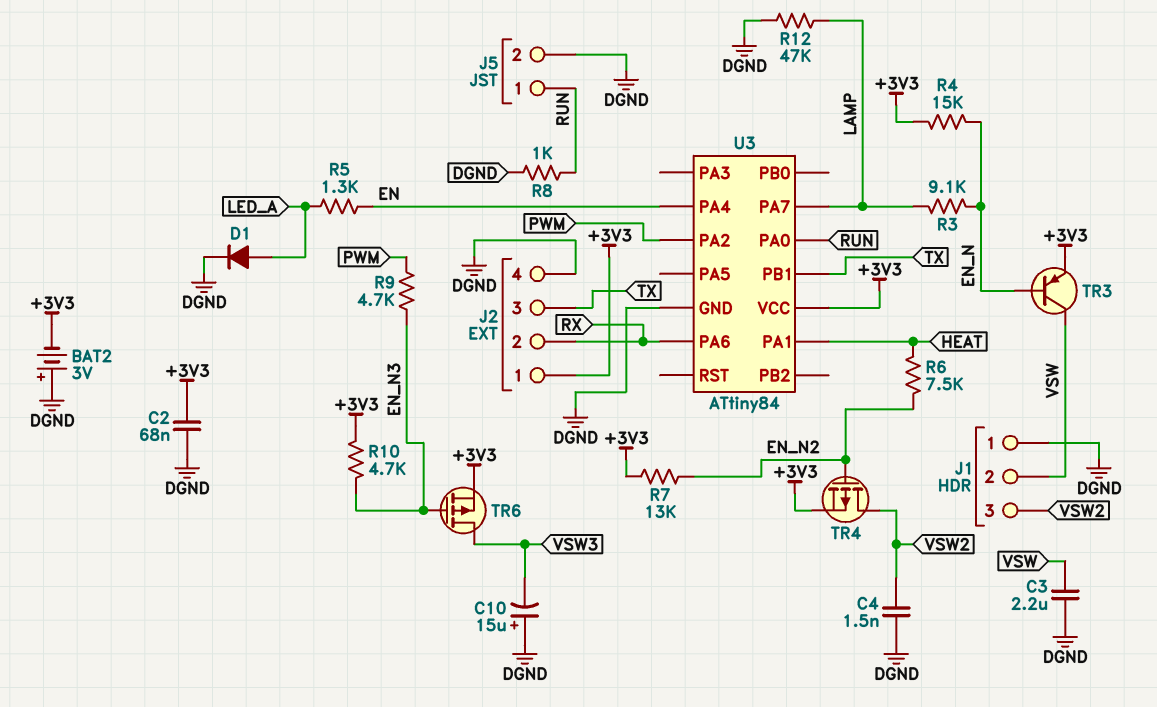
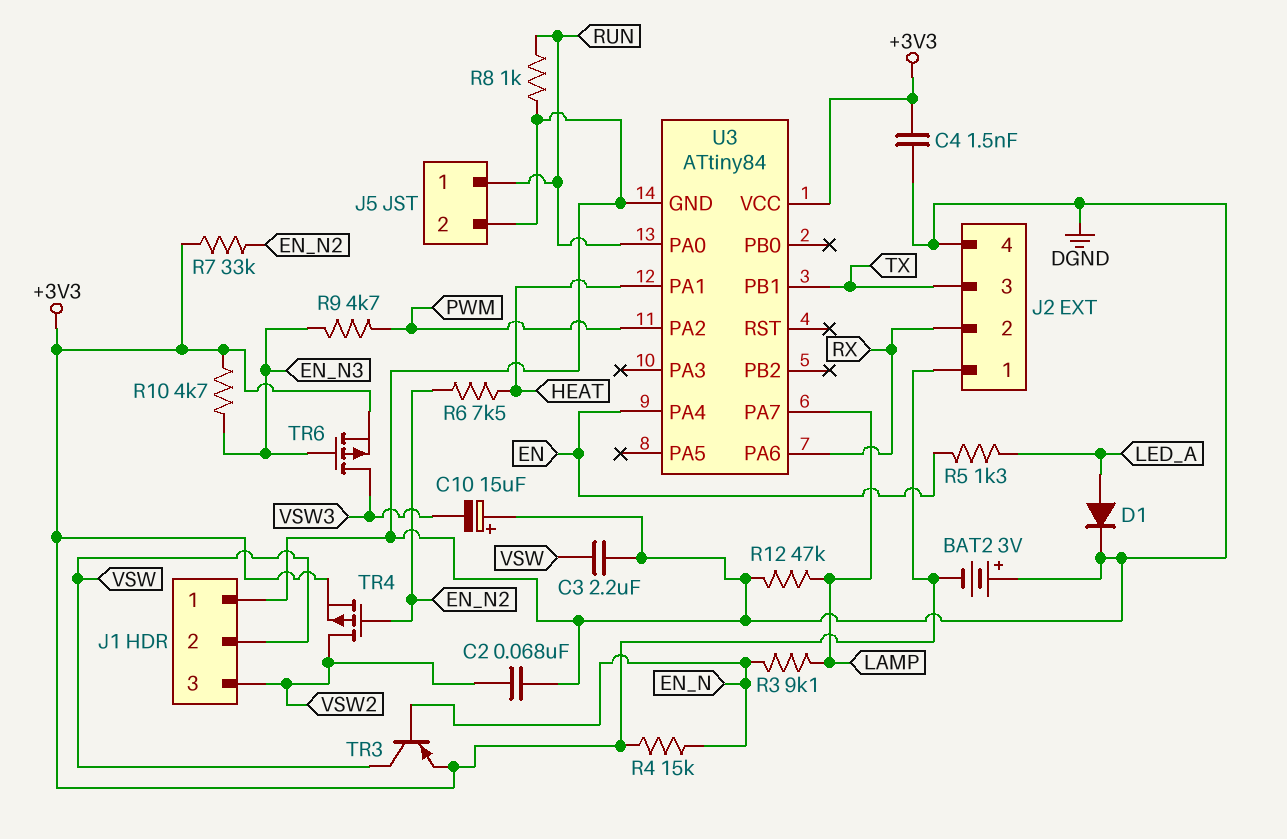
C2: 68nF (+3V3, DGND) -> 68nF (DGND, VSW2)
C4: 1.5nF (DGND, VSW2) -> 1.5nF (+3V3, DGND)
R7: 13k (+3V3, EN_N2) -> 33k (+3V3, EN_N2)

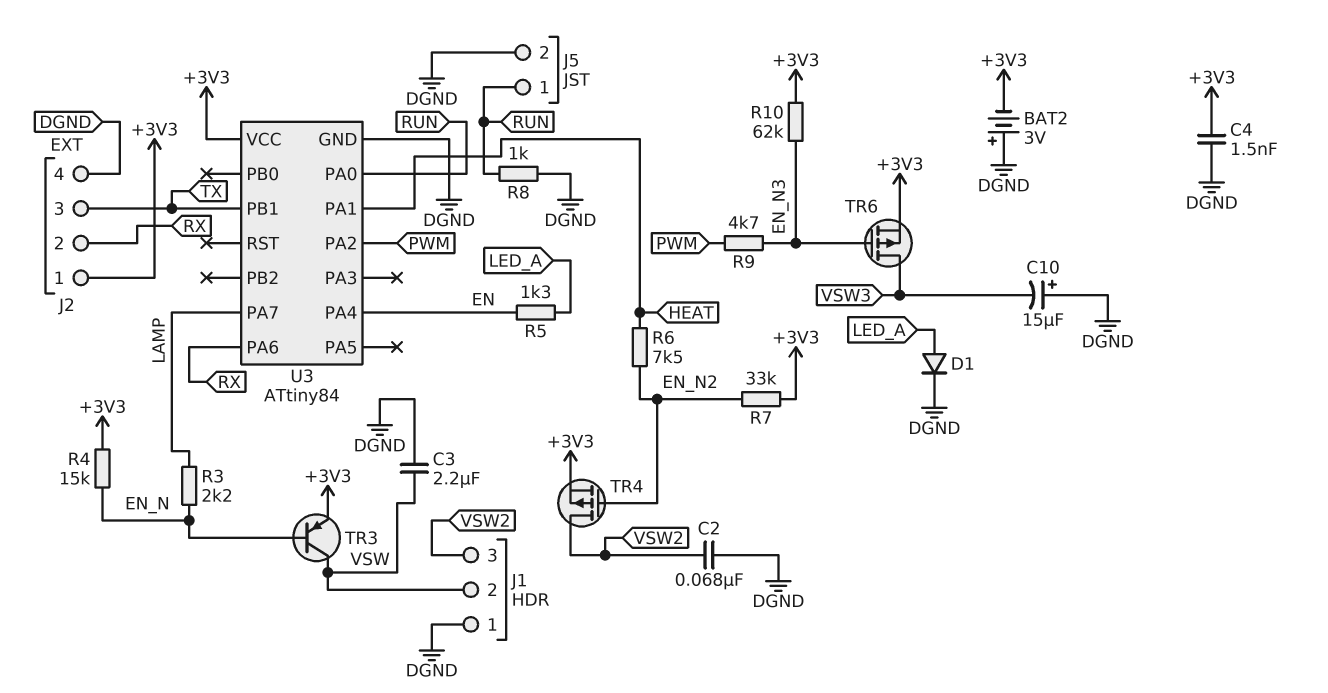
R3: 9.1k (EN_N, LAMP) -> 2.2k (EN_N, LAMP)
R10: 4.7k (+3V3, EN_N3) -> 62k (+3V3, EN_N3)
R12: 47k (DGND, LAMP) -> none

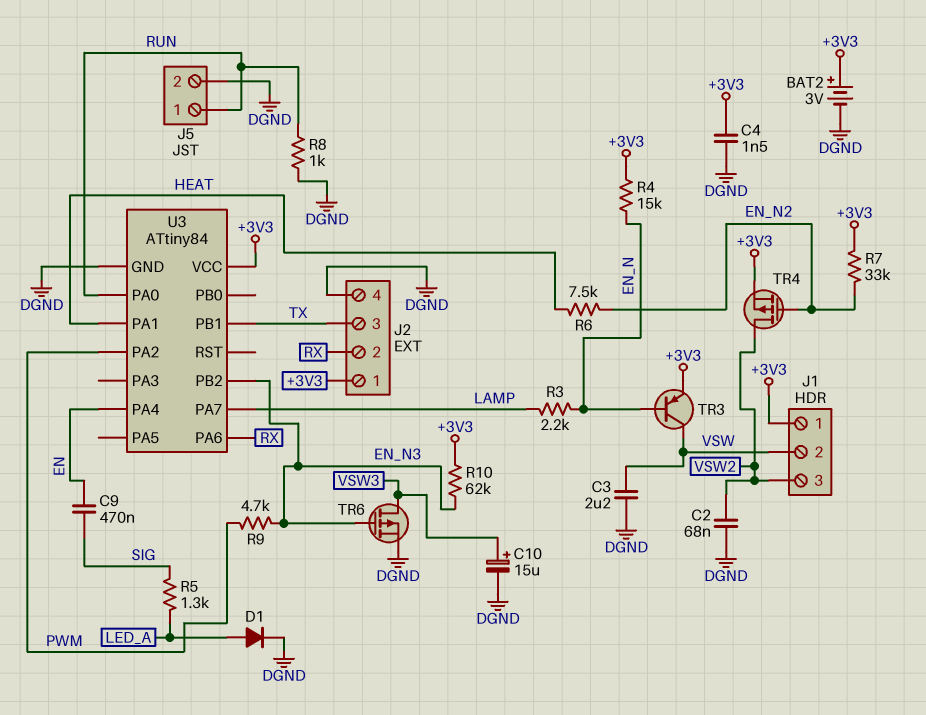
BAT2: 3V (plus DGND, minus +3V3) -> 3V (plus +3V3, minus DGND)
C9: none -> 470nF (EN, SIG)
C10: 15uF (plus DGND, minus VSW3) -> 15uF (plus VSW3, minus DGND)
J1 pin 1: DGND -> +3V3
R5: 1.3k (EN, LED_A) -> 1.3k (LED_A, SIG)
TR6: PMOS (G EN_N3, D VSW3, S +3V3) -> PMOS (G EN_N3, D VSW3, S DGND)
U3 pin PB2: none -> EN_N3

